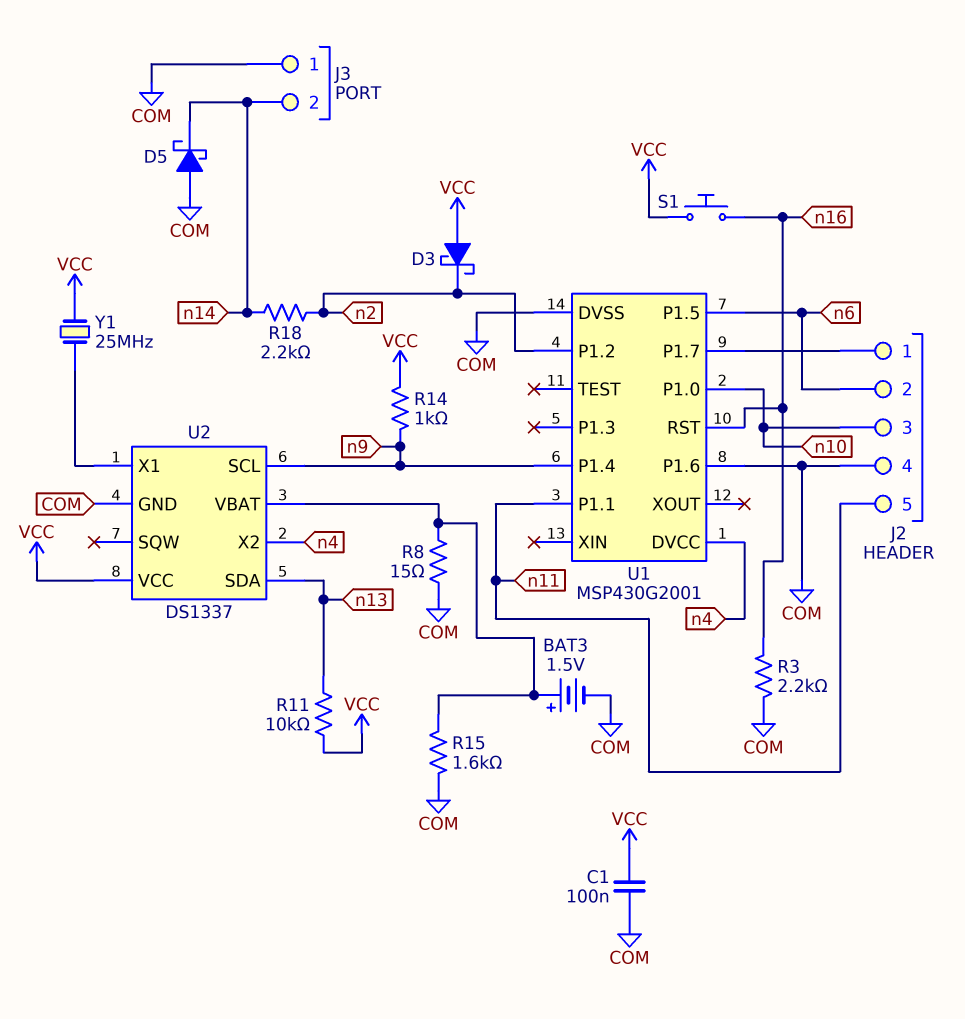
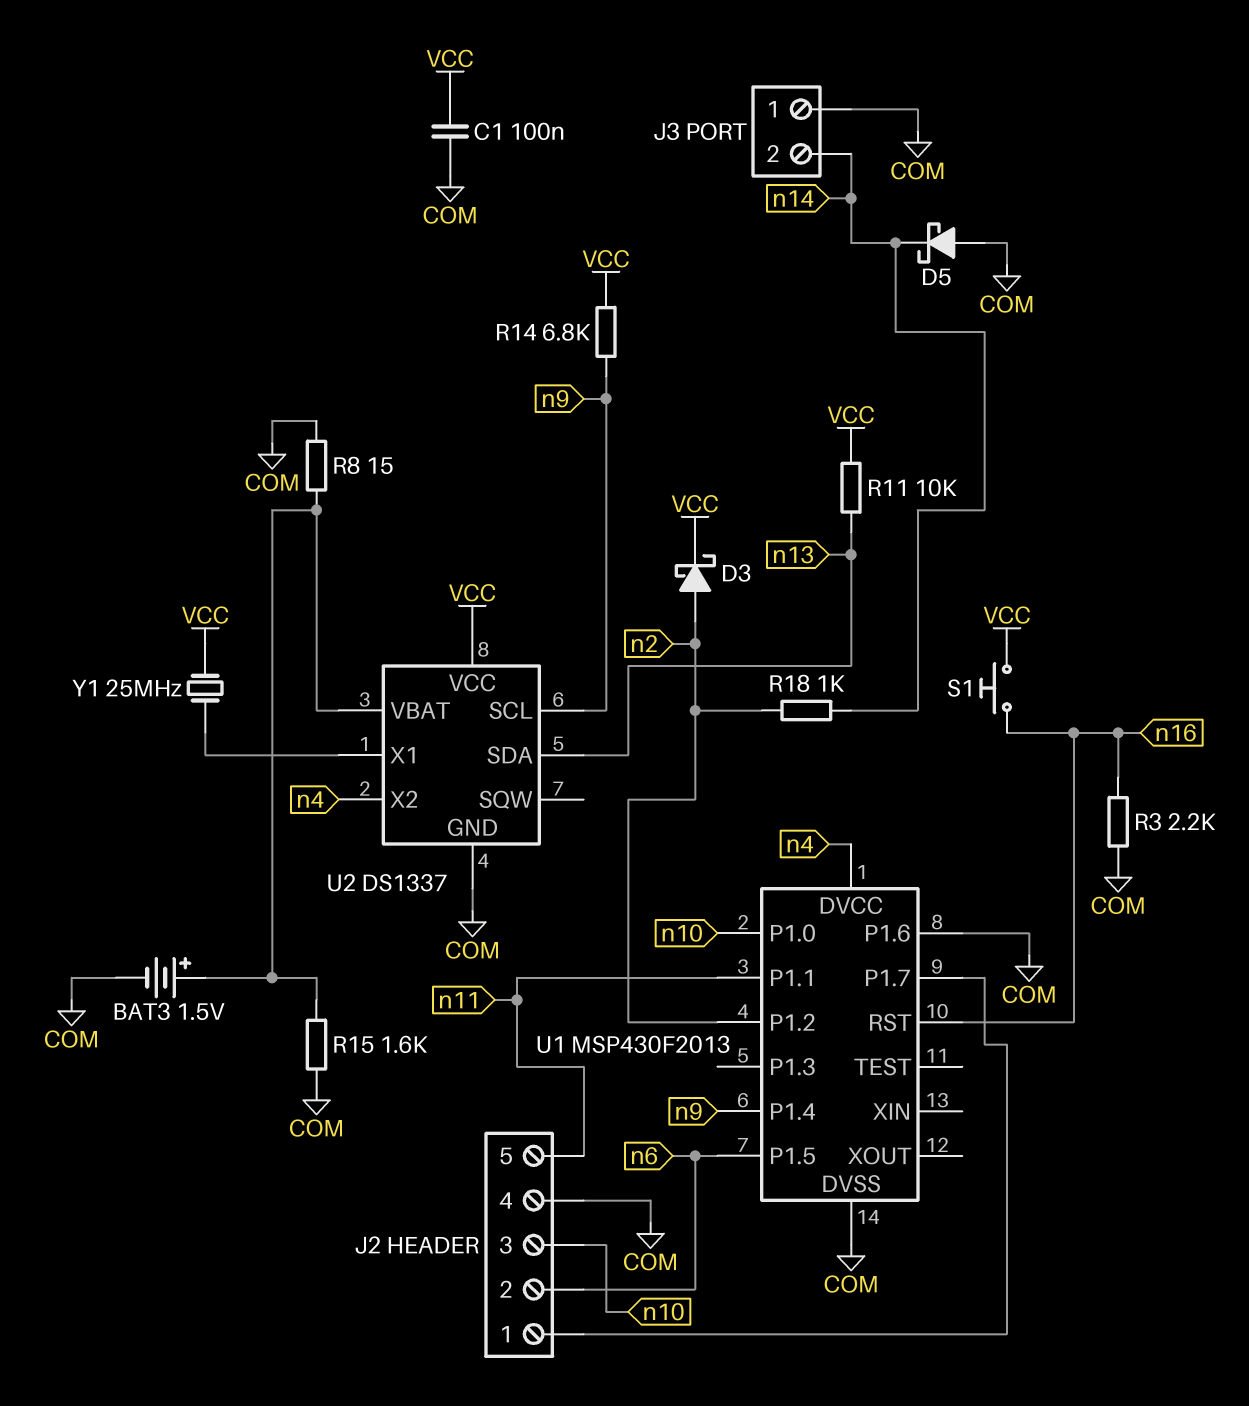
D3: schottky (A VCC, K n2) -> schottky (A n2, K VCC)
R14: 1k (VCC, n9) -> 6.8k (VCC, n9)
R18: 2.2k (n2, n14) -> 1k (n2, n14)
U1: MSP430G2001 -> MSP430F2013

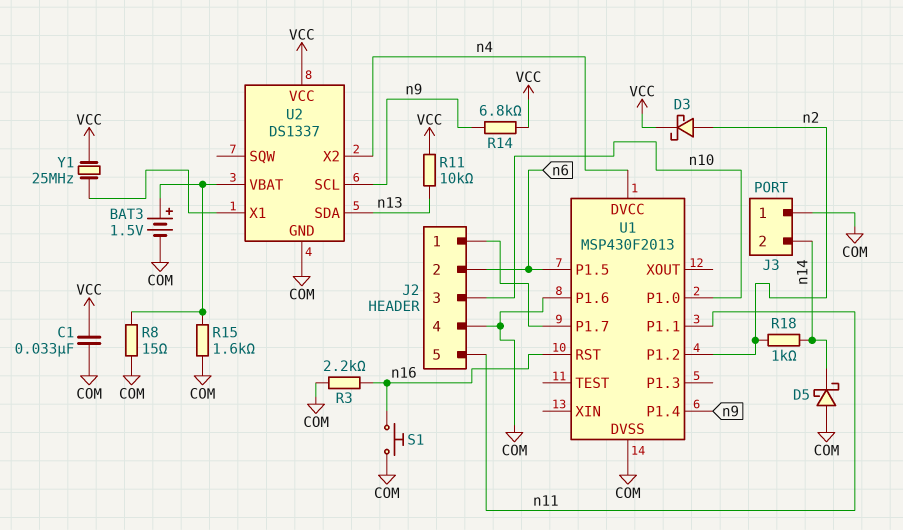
C1: 100nF (COM, VCC) -> 33nF (COM, VCC)
S1: button (VCC, n16) -> button (COM, n16)

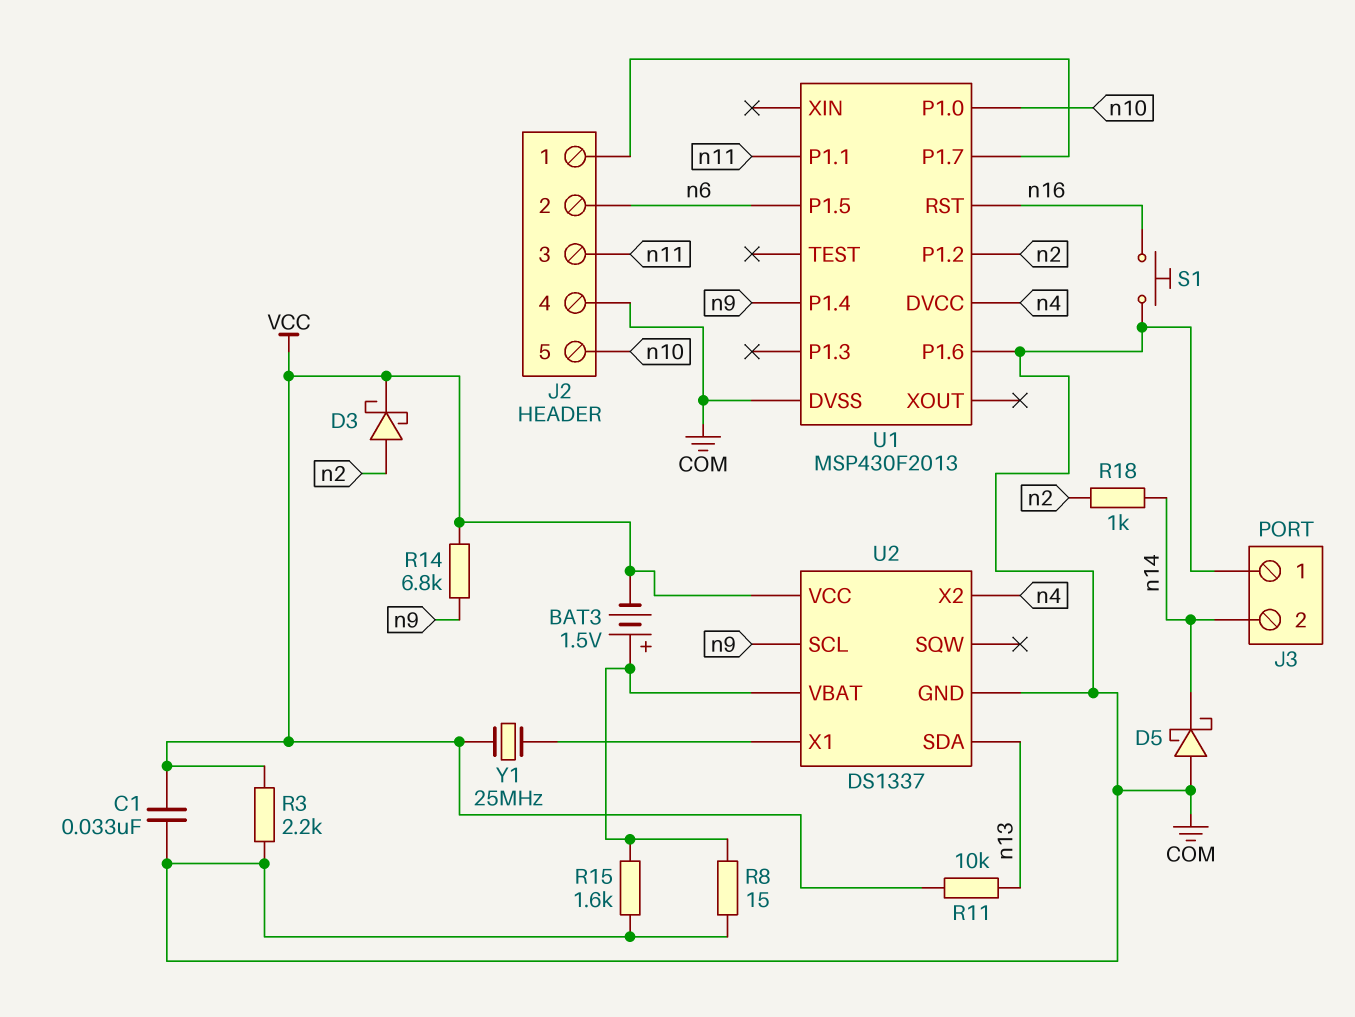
BAT3: 1.5V (plus U2/VBAT, minus COM) -> 1.5V (plus U2/VBAT, minus VCC)
J2 pin 3: n10 -> n11
J2 pin 5: n11 -> n10
R3: 2.2k (COM, n16) -> 2.2k (COM, VCC)

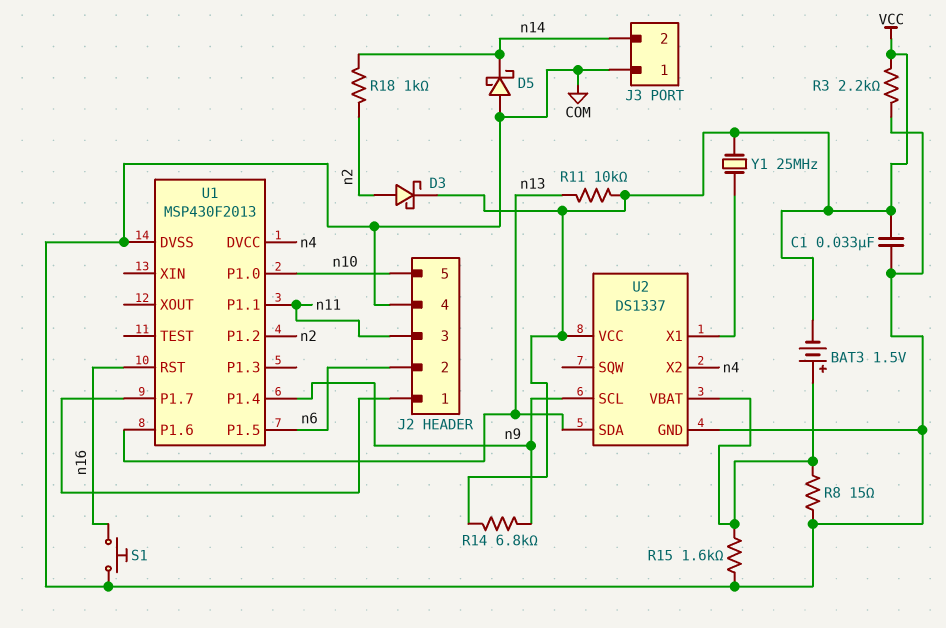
U1 pin P1.6: COM -> n13

